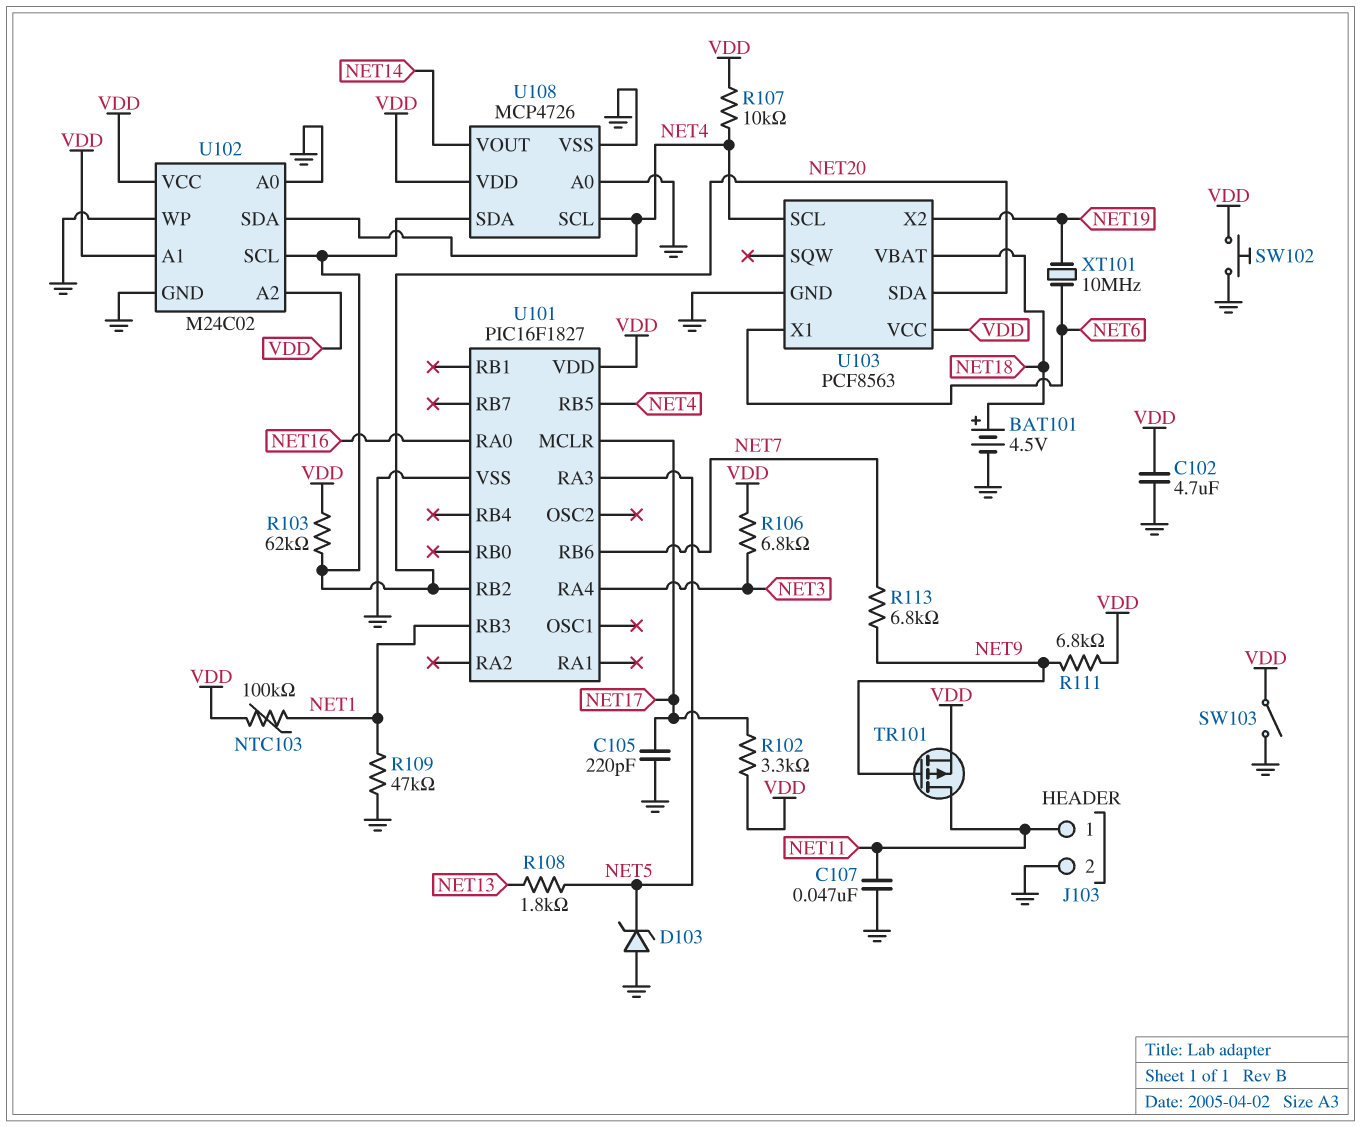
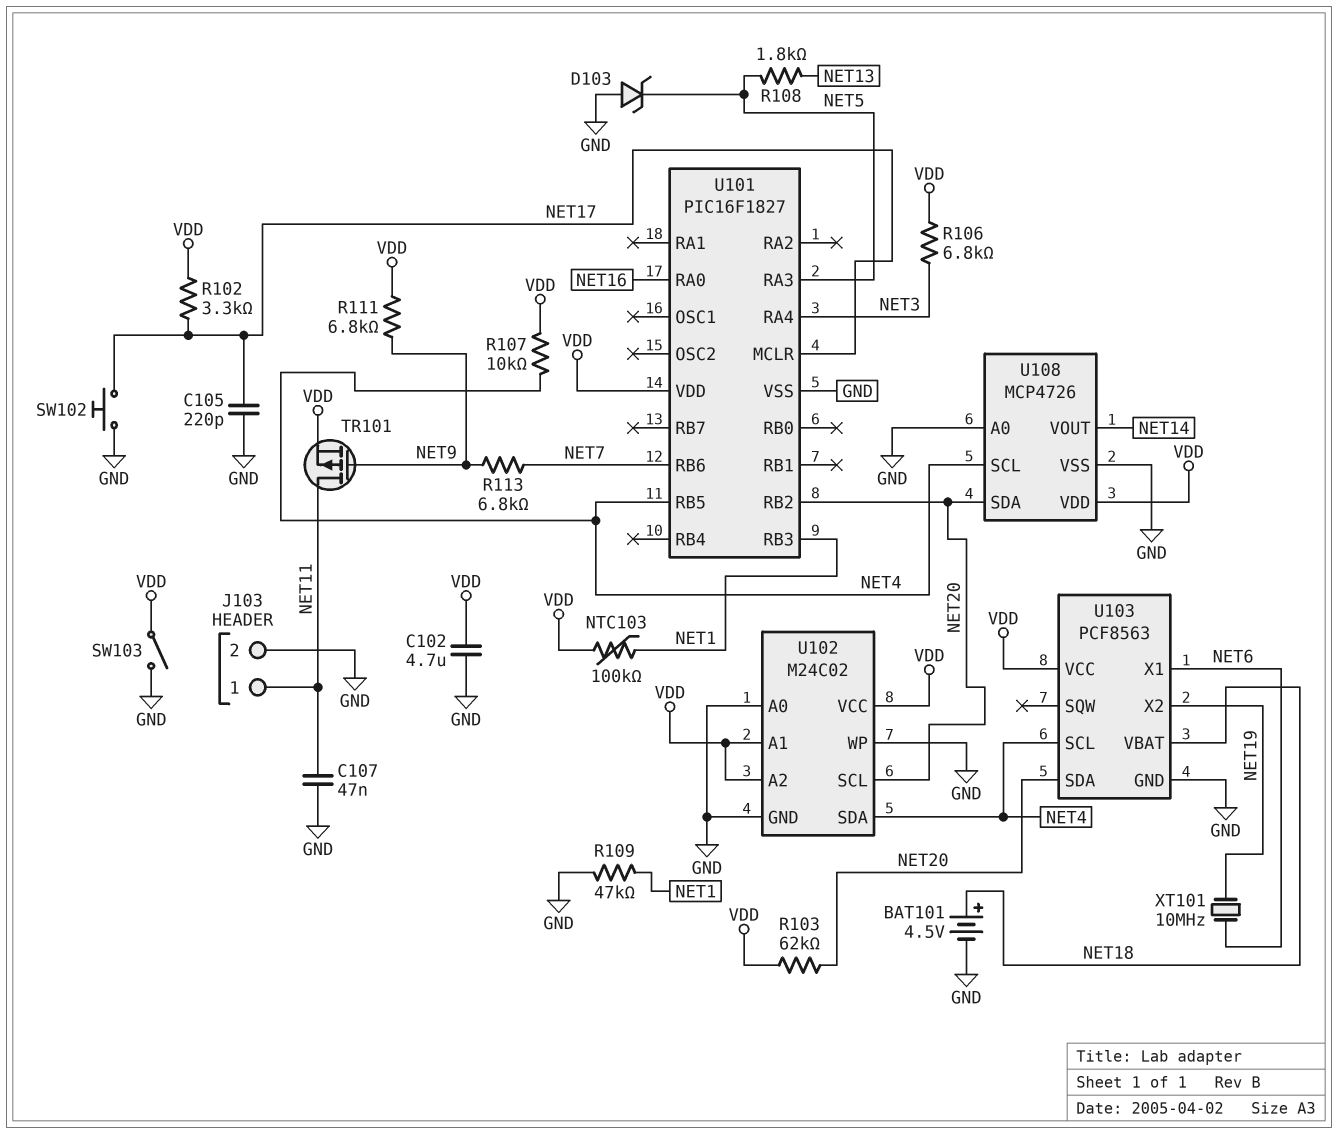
SW102: button (GND, VDD) -> button (GND, NET17)

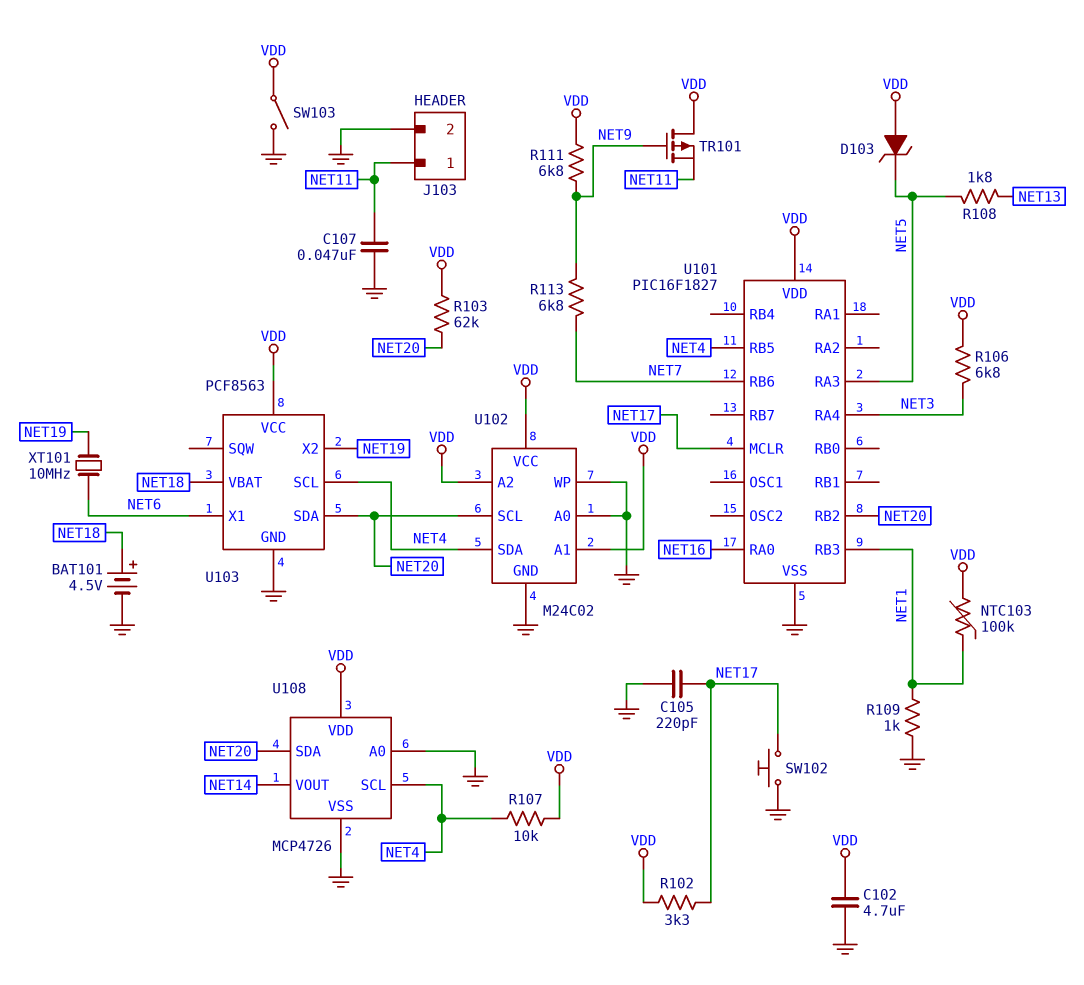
D103: zener (A GND, K NET5) -> zener (A VDD, K NET5)
R109: 47k (GND, NET1) -> 1k (GND, NET1)
TR101: PMOS (G NET9, D NET11, S VDD) -> PMOS (G NET9, D VDD, S NET11)

